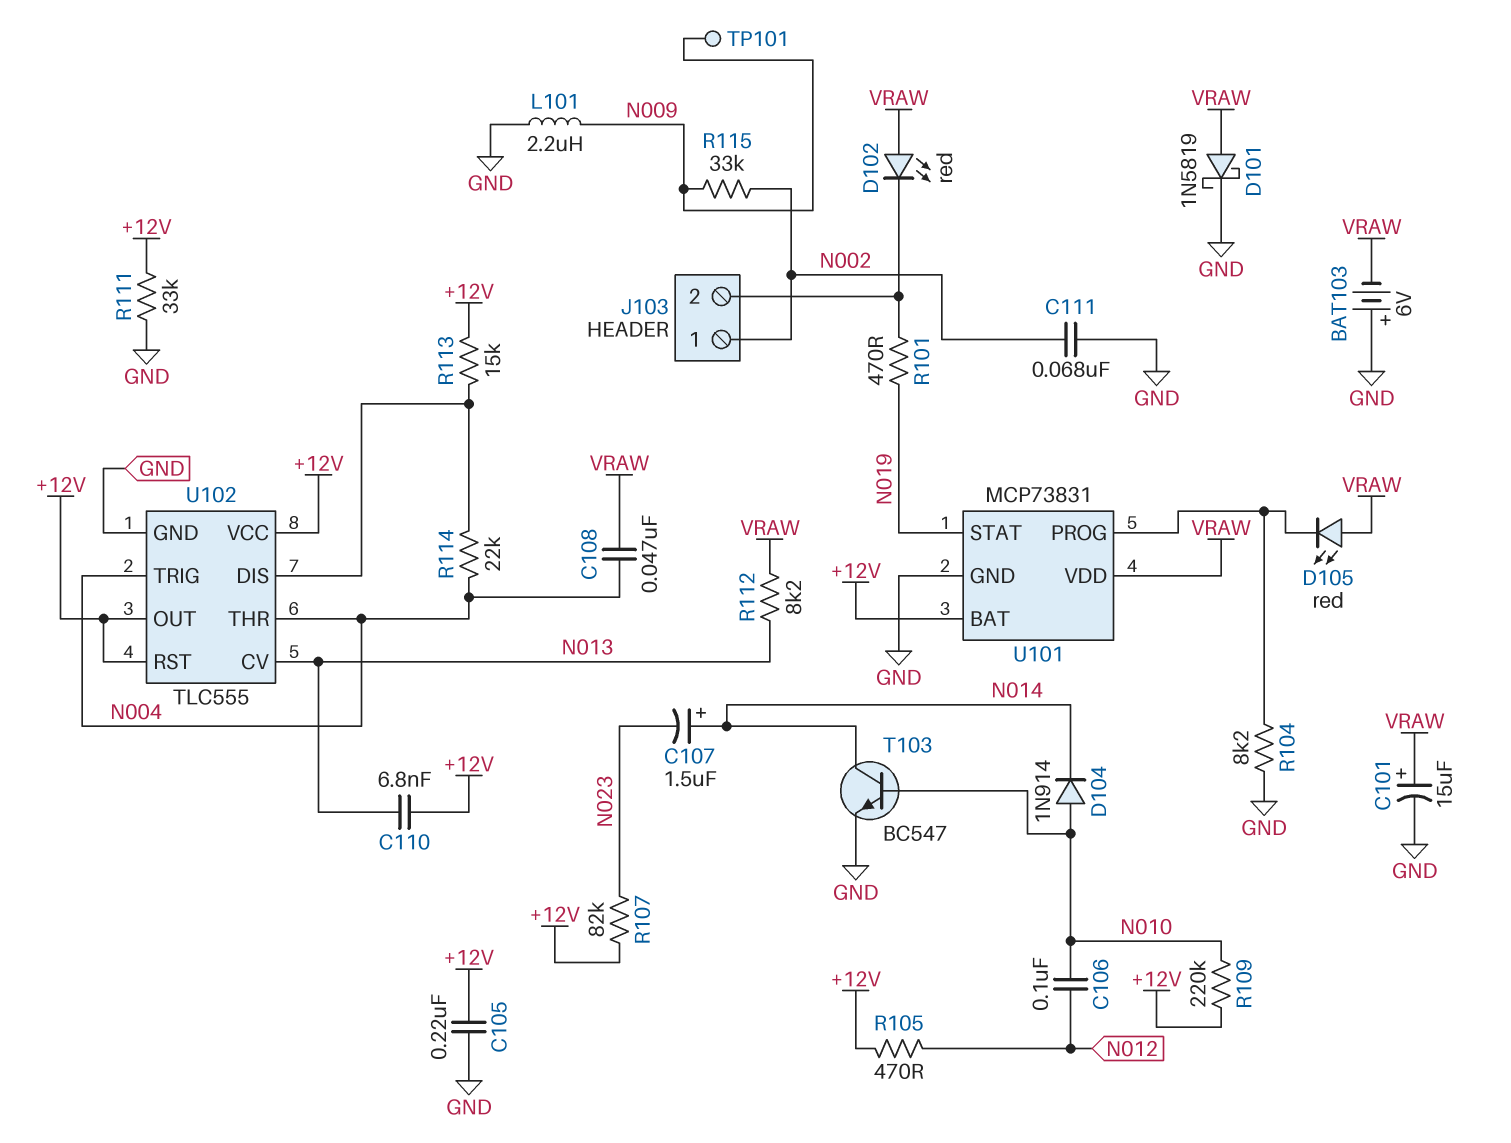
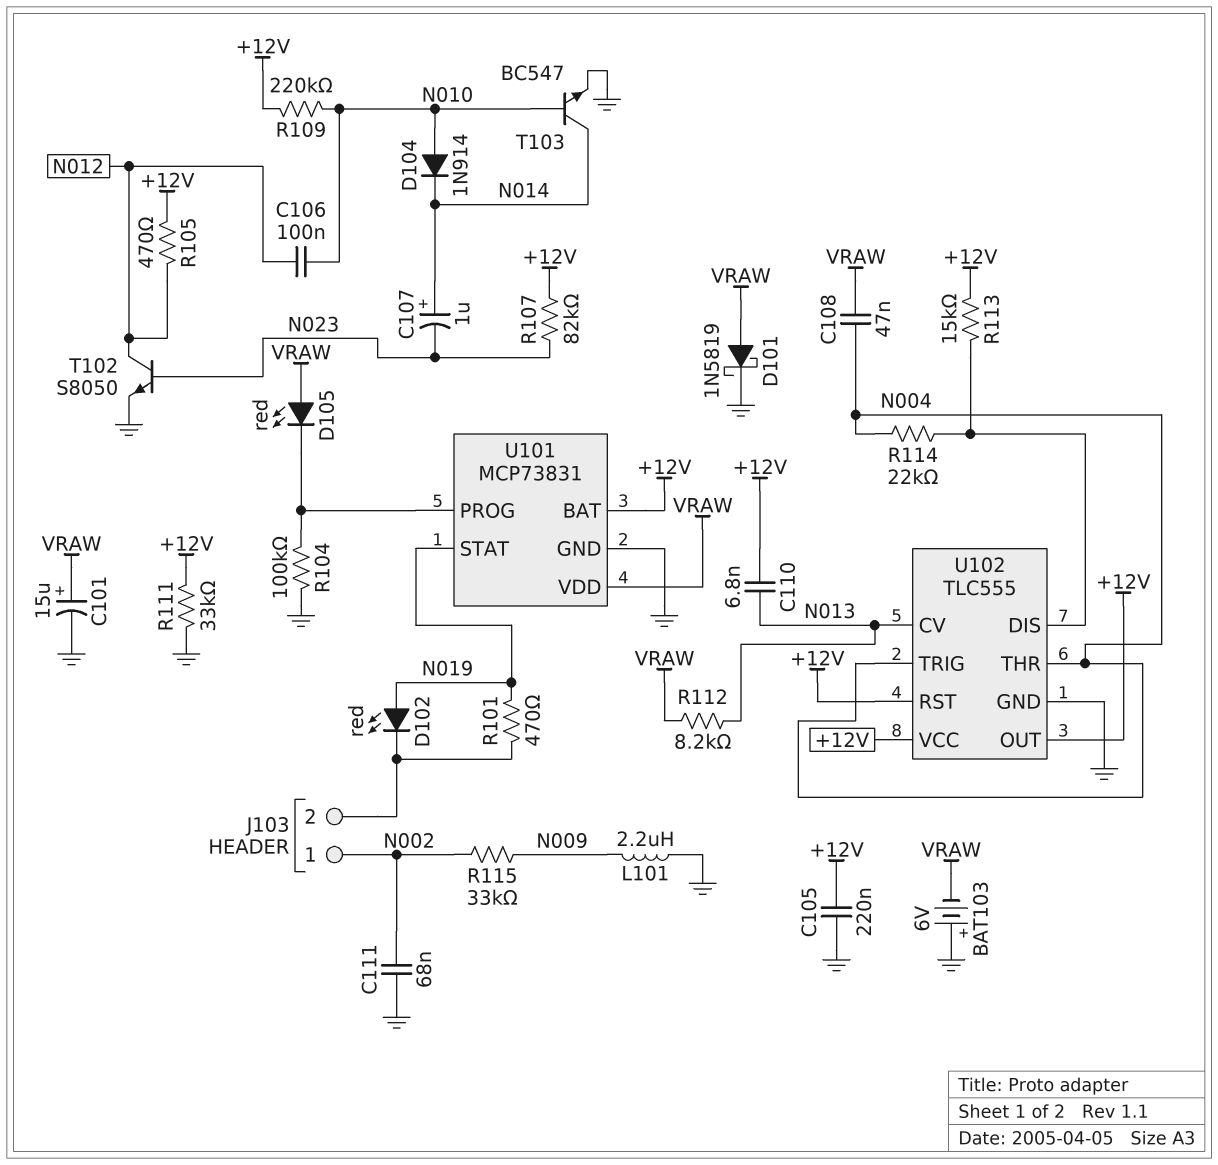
C107: 1.5uF (plus N014, minus N023) -> 1uF (plus N014, minus N023)
D102: LED red (A VRAW, K J103/2) -> LED red (A N019, K J103/2)
R104: 8.2k (GND, U101/PROG) -> 100k (GND, U101/PROG)
T102: none -> NPN S8050 (B N023, C N012, E GND)
TP101: test point (N009) -> none

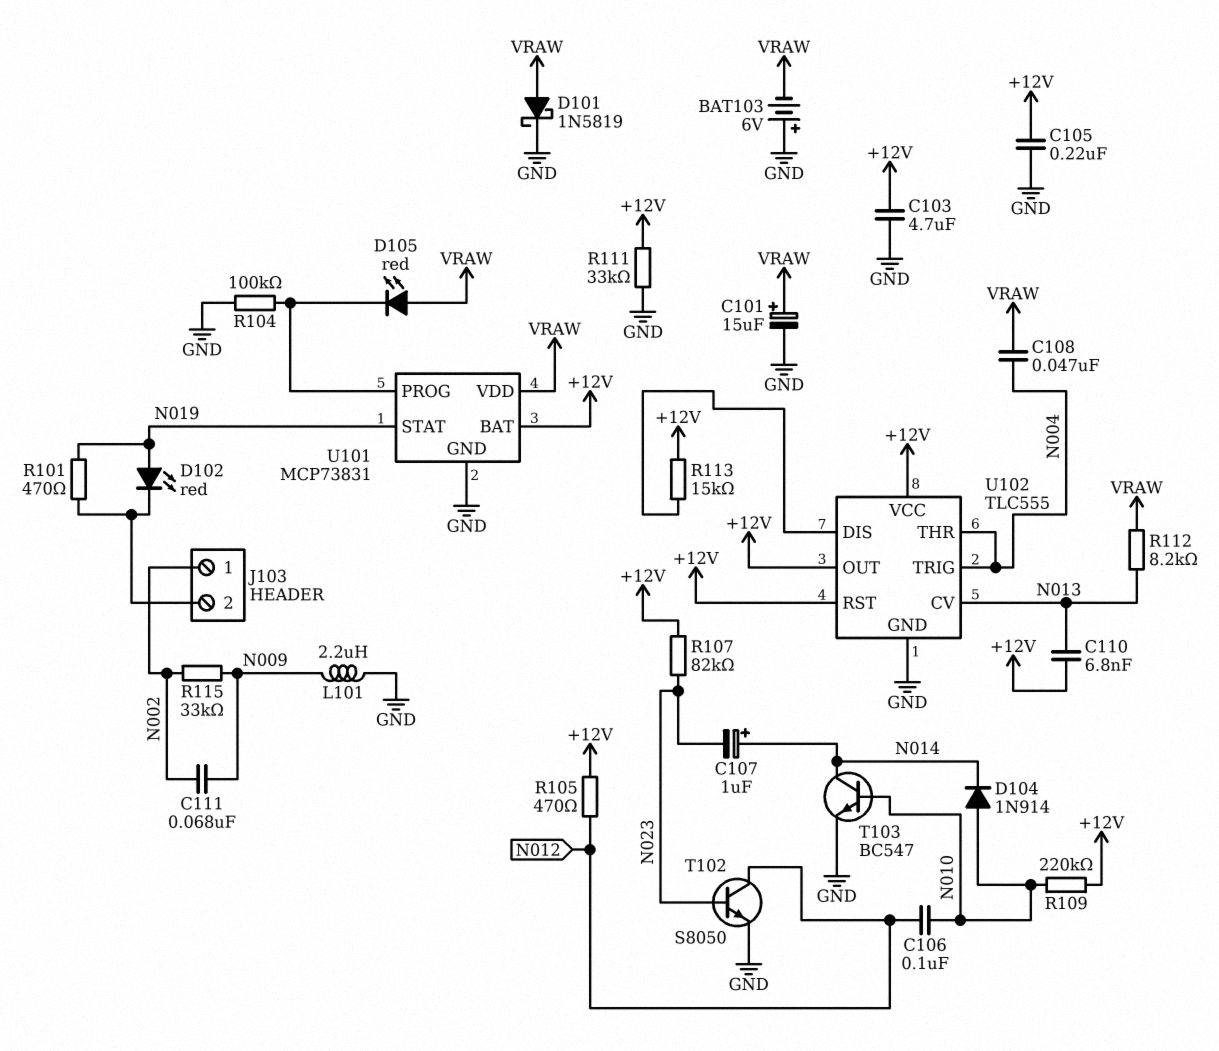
C103: none -> 4.7uF (+12V, GND)
C111: 68nF (GND, N002) -> 68nF (N002, N009)
R114: 22k (N004, U102/DIS) -> none

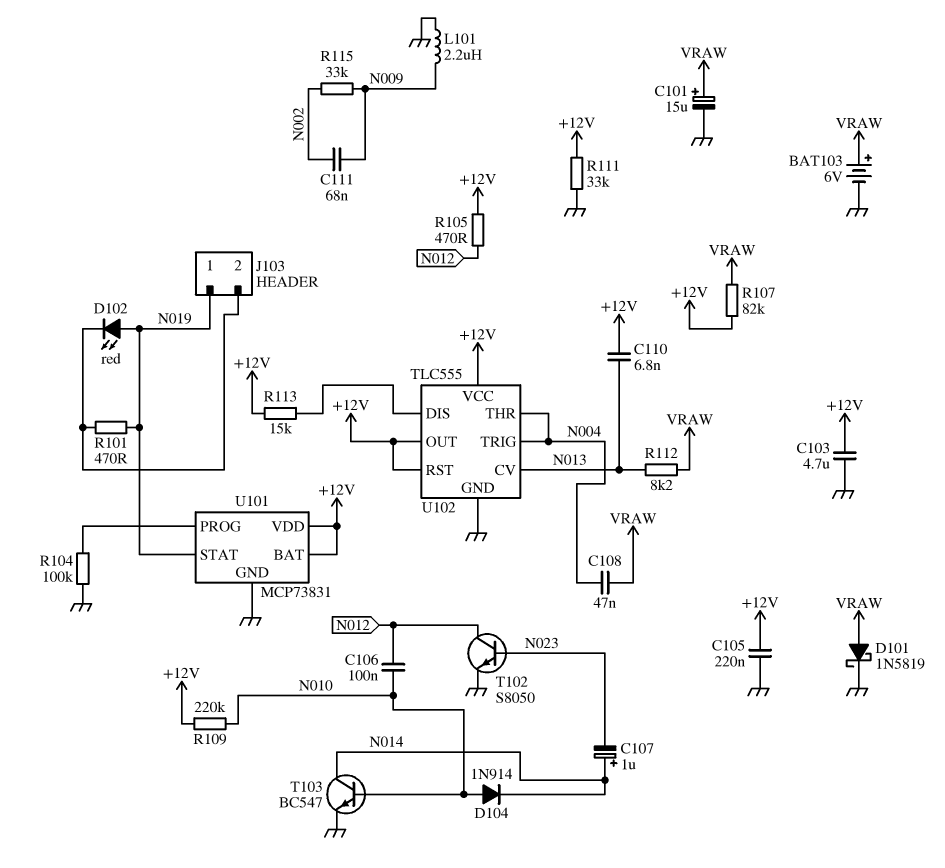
BAT103: 6V (plus GND, minus VRAW) -> 6V (plus VRAW, minus GND)
D105: LED red (A VRAW, K U101/PROG) -> none
J103 pin 1: N002 -> N019
R107: 82k (+12V, N023) -> 82k (+12V, VRAW)
U101 pin VDD: VRAW -> +12V

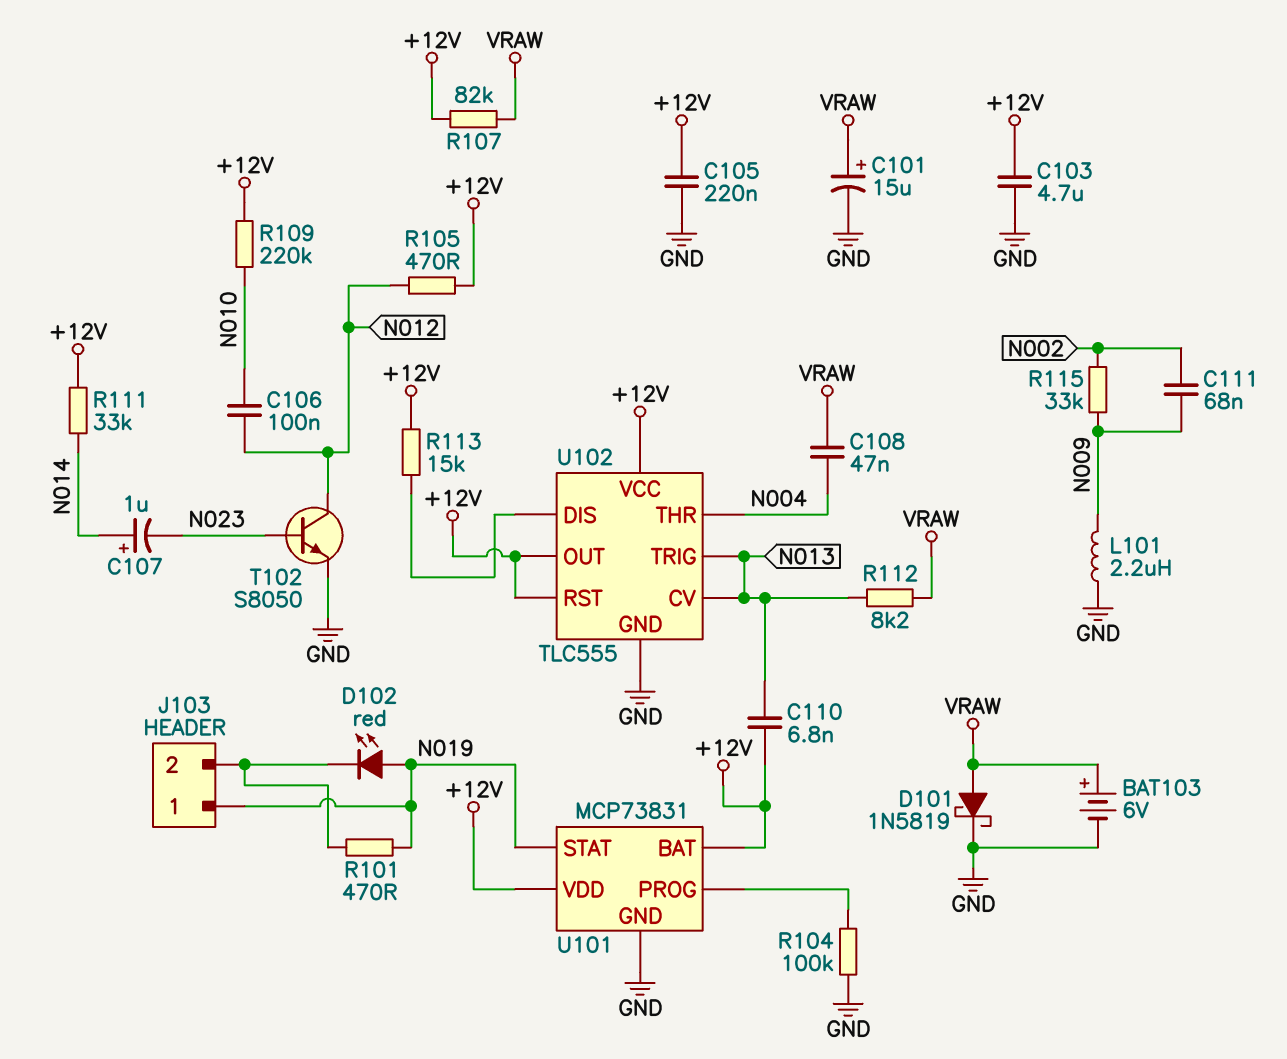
D104: diode 1N914 (A N010, K N014) -> none
R111: 33k (+12V, GND) -> 33k (+12V, N014)
T103: NPN BC547 (B N010, C N014, E GND) -> none
U102 pin TRIG: N004 -> N013

